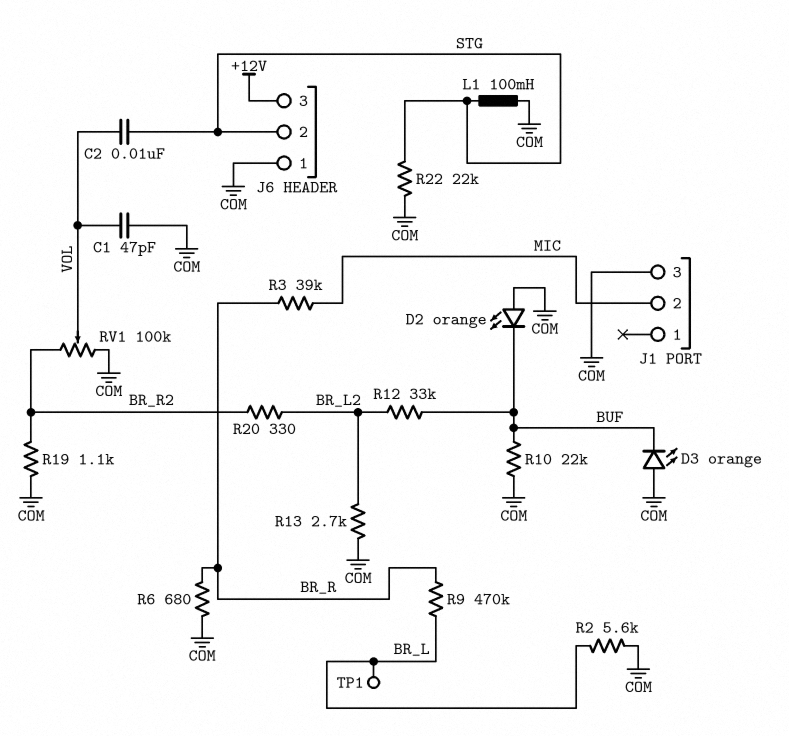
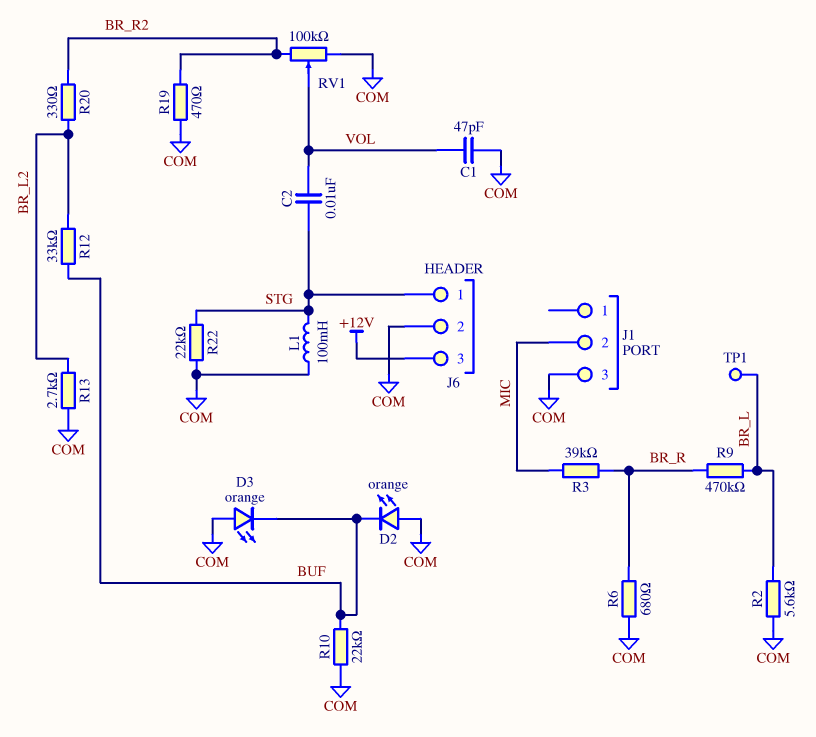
J6 pin 1: COM -> STG
J6 pin 2: STG -> COM
R19: 1.1k (BR_R2, COM) -> 470 (BR_R2, COM)

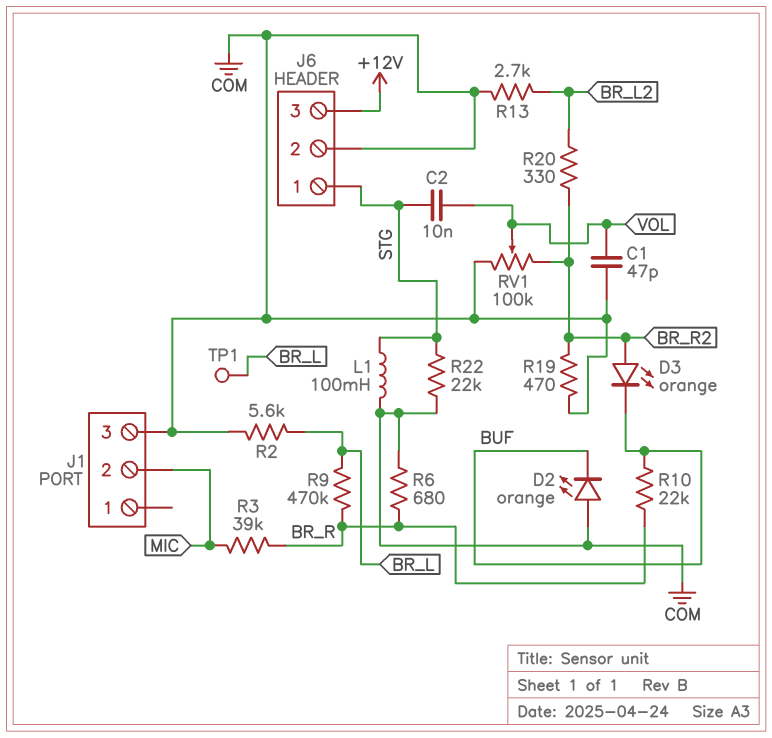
D3: LED orange (A COM, K BUF) -> LED orange (A BR_R2, K BUF)
R10: 22k (BUF, COM) -> 22k (BR_R, BUF)
R12: 33k (BR_L2, BUF) -> none

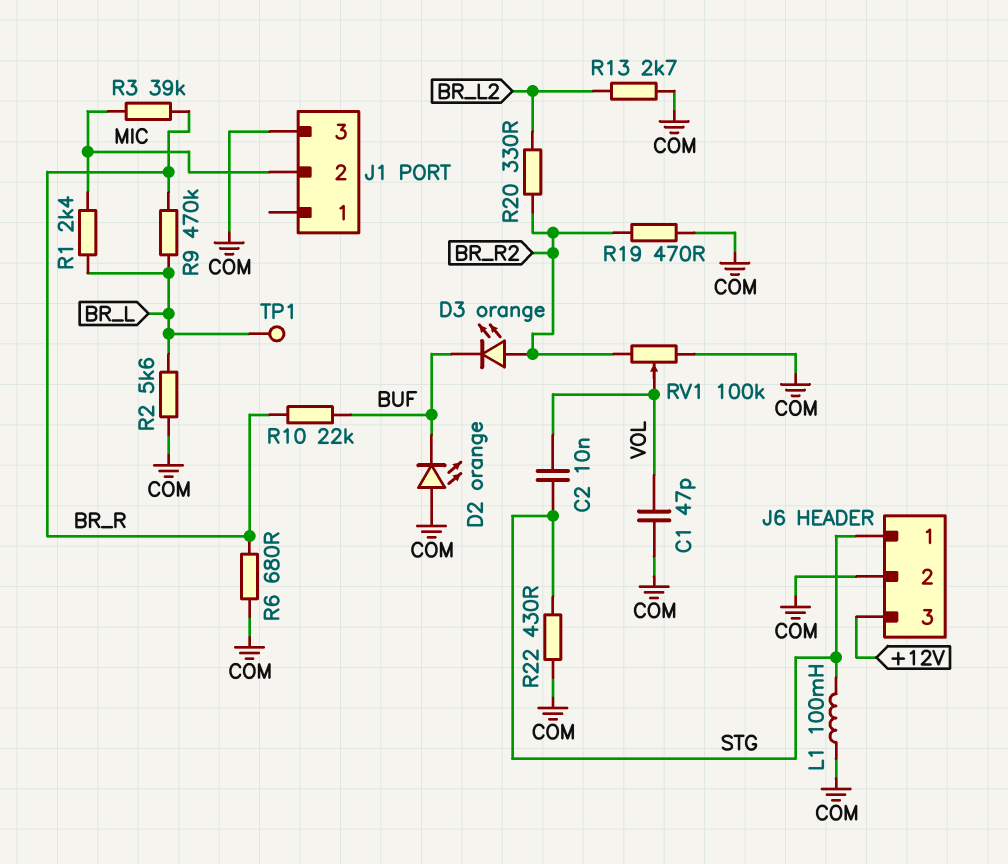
R1: none -> 2.4k (BR_L, MIC)
R22: 22k (COM, STG) -> 430 (COM, STG)

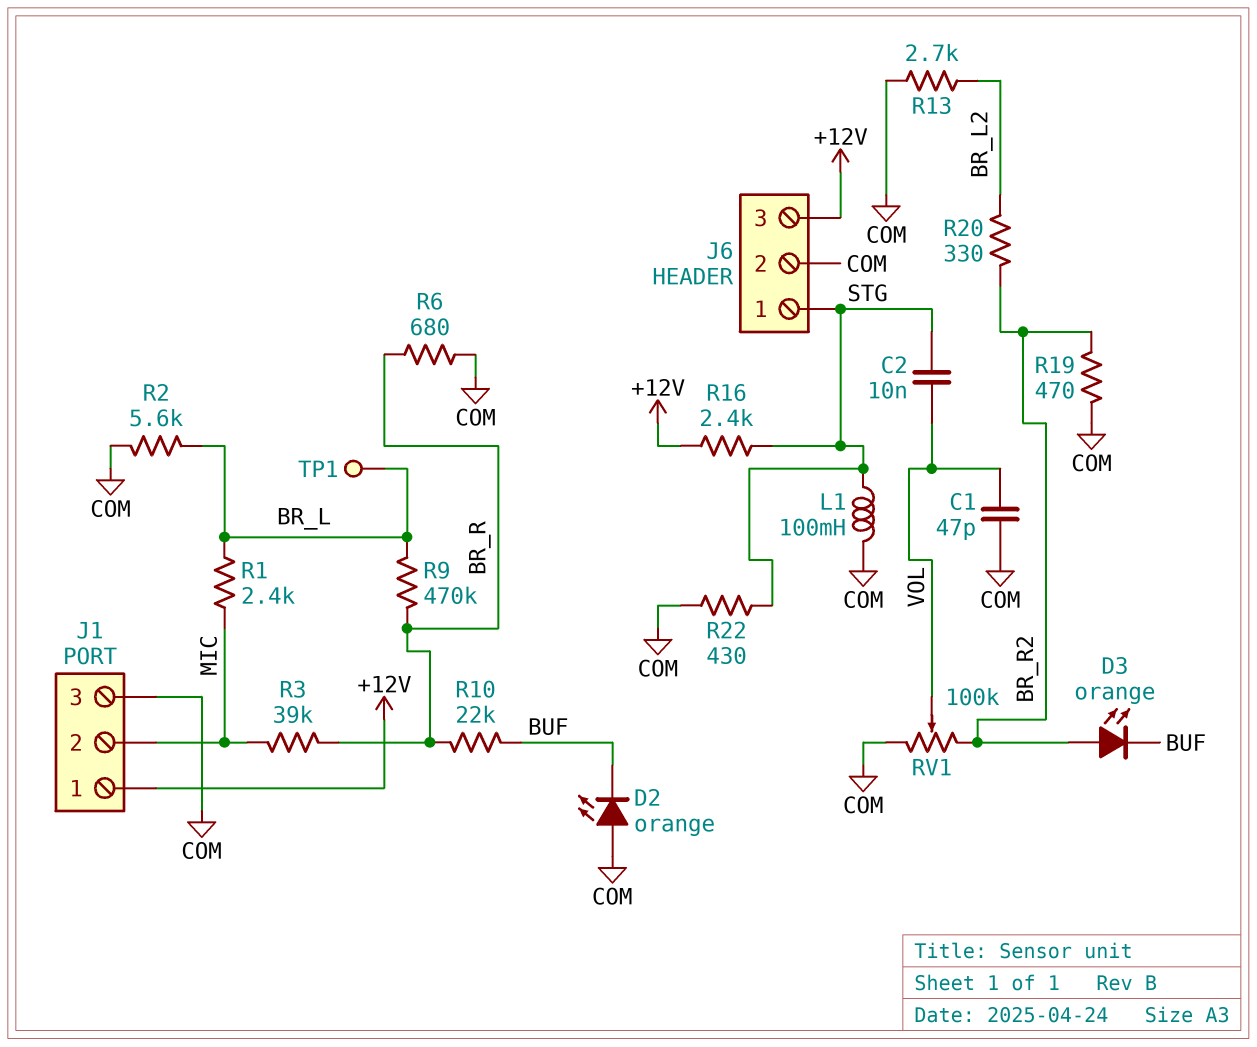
J1 pin 1: none -> +12V
R16: none -> 2.4k (+12V, STG)

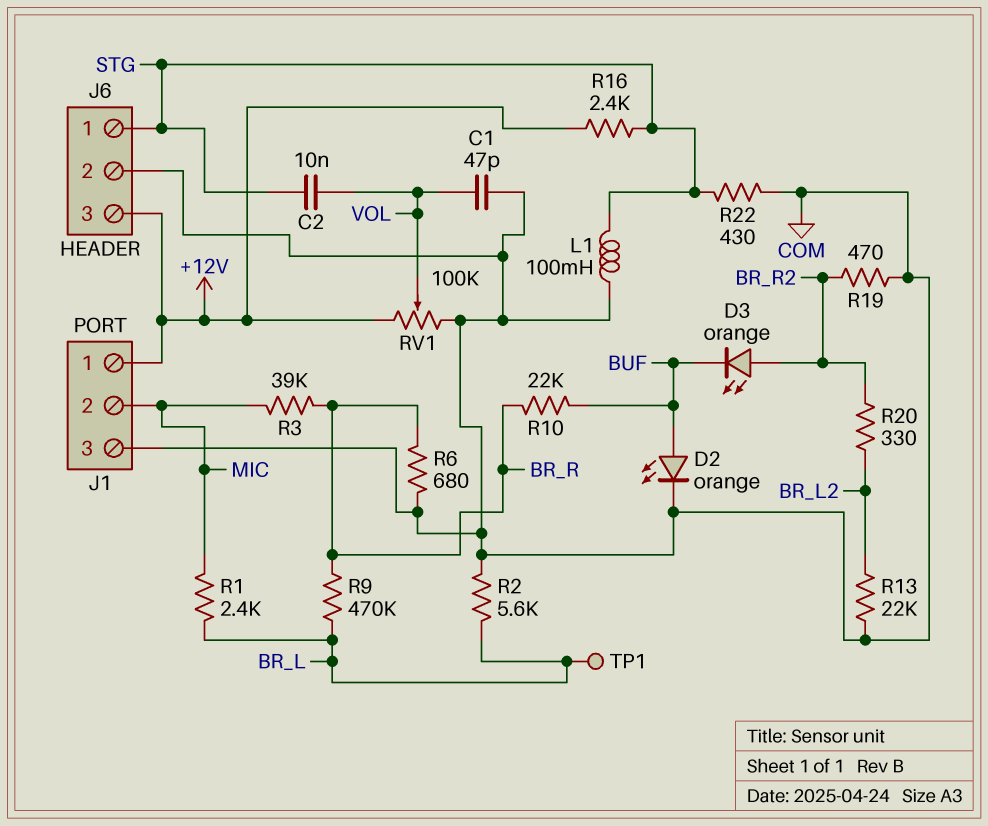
D2: LED orange (A COM, K BUF) -> LED orange (A BUF, K COM)
R13: 2.7k (BR_L2, COM) -> 22k (BR_L2, COM)
RV1: 100k (BR_R2, COM, wiper VOL) -> 100k (+12V, COM, wiper VOL)

